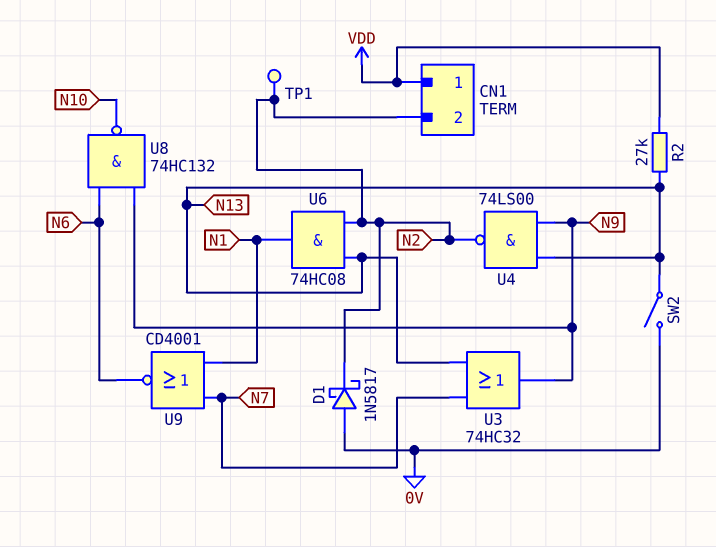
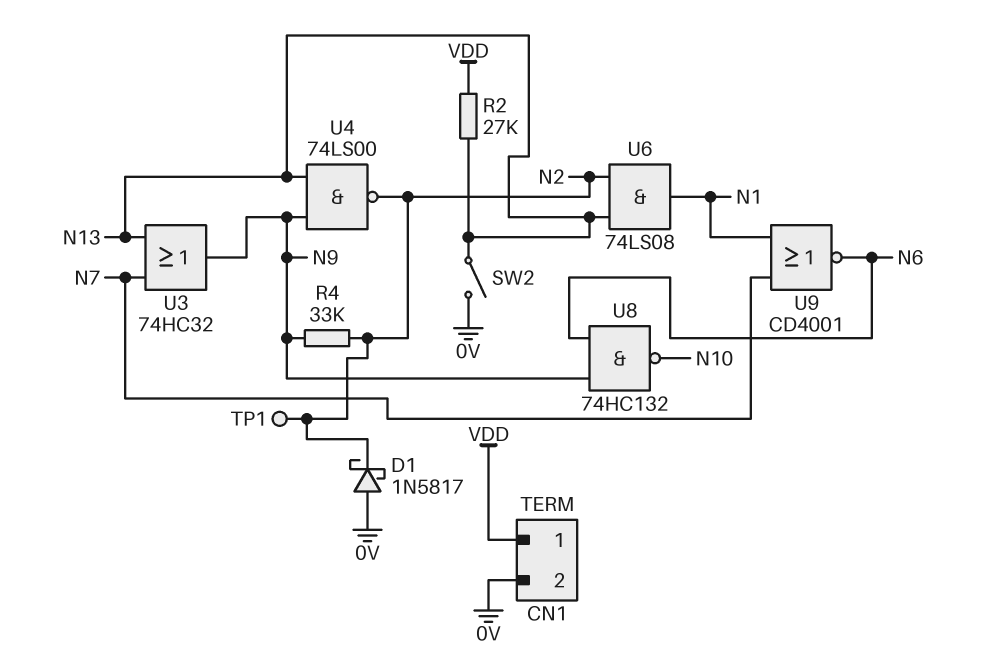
CN1 pin 2: N2 -> 0V
R4: none -> 33k (N2, N9)
U6: AND 74HC08 (in N2, in N13, out N1) -> AND 74LS08 (in N2, in N13, out N1)

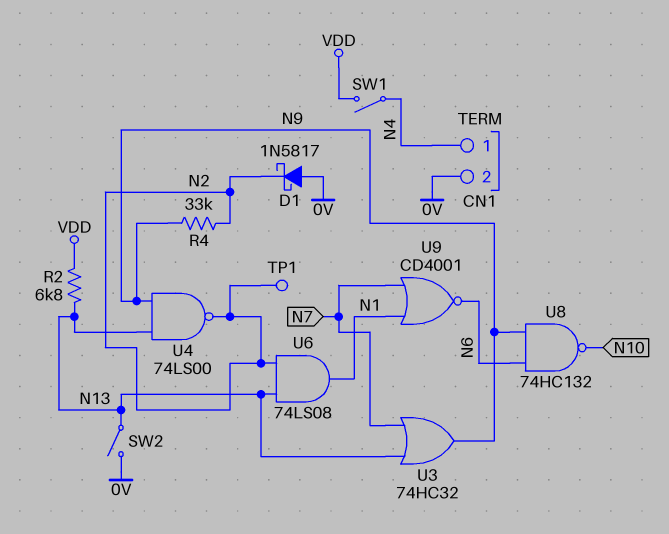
CN1 pin 1: VDD -> N4
R2: 27k (N13, VDD) -> 6.8k (N13, VDD)
SW1: none -> switch (N4, VDD)

